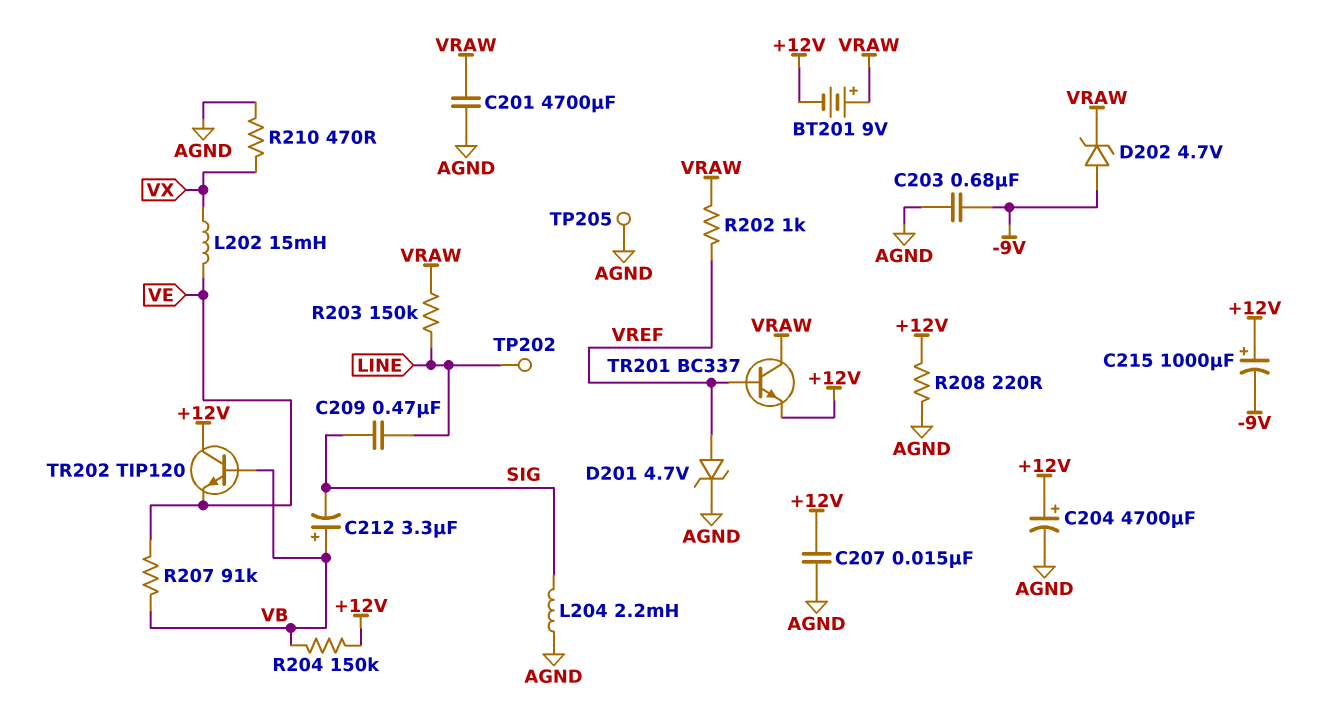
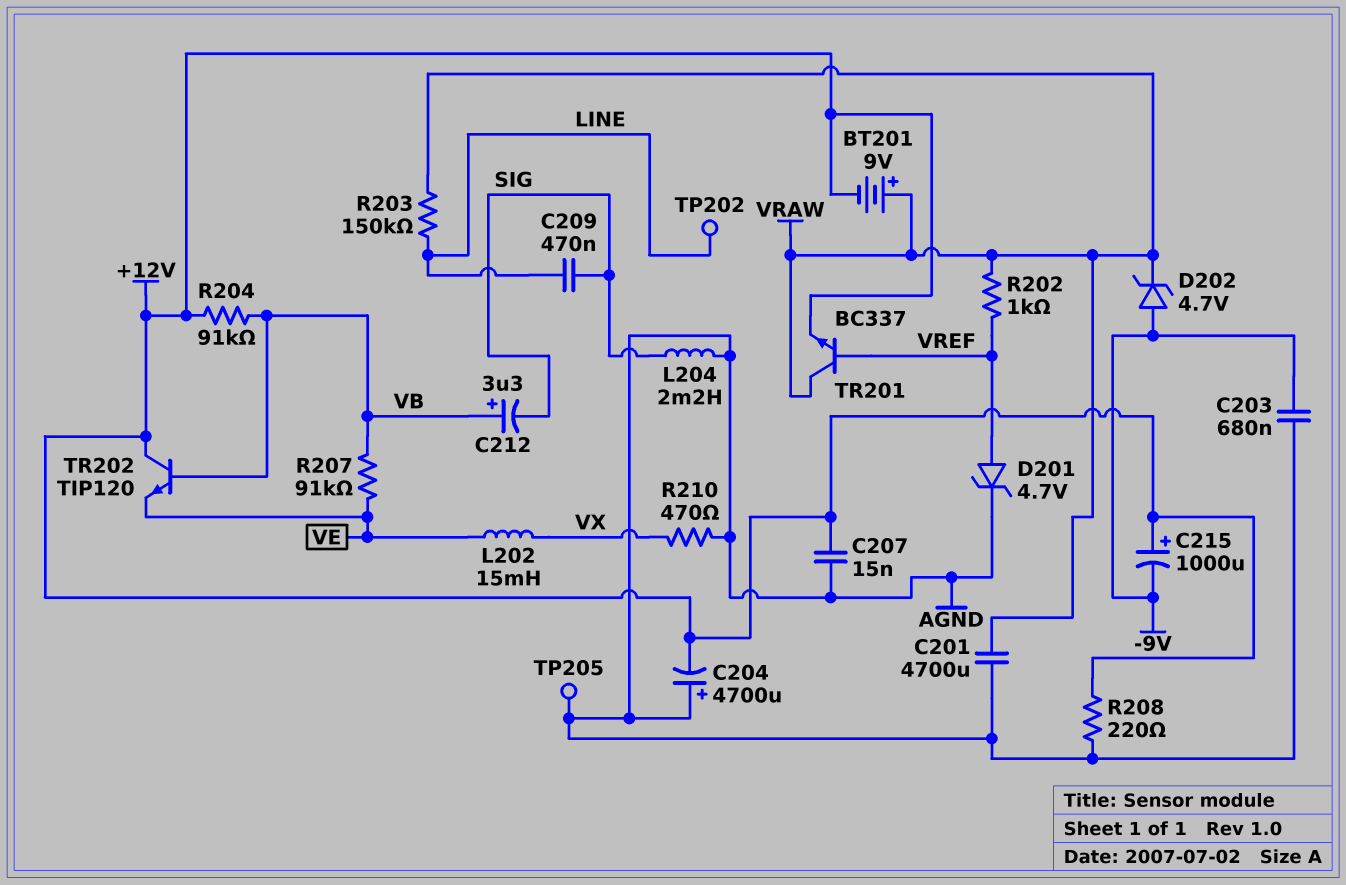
C204: 4700uF (plus +12V, minus AGND) -> 4700uF (plus AGND, minus +12V)
R204: 150k (+12V, VB) -> 91k (+12V, VB)

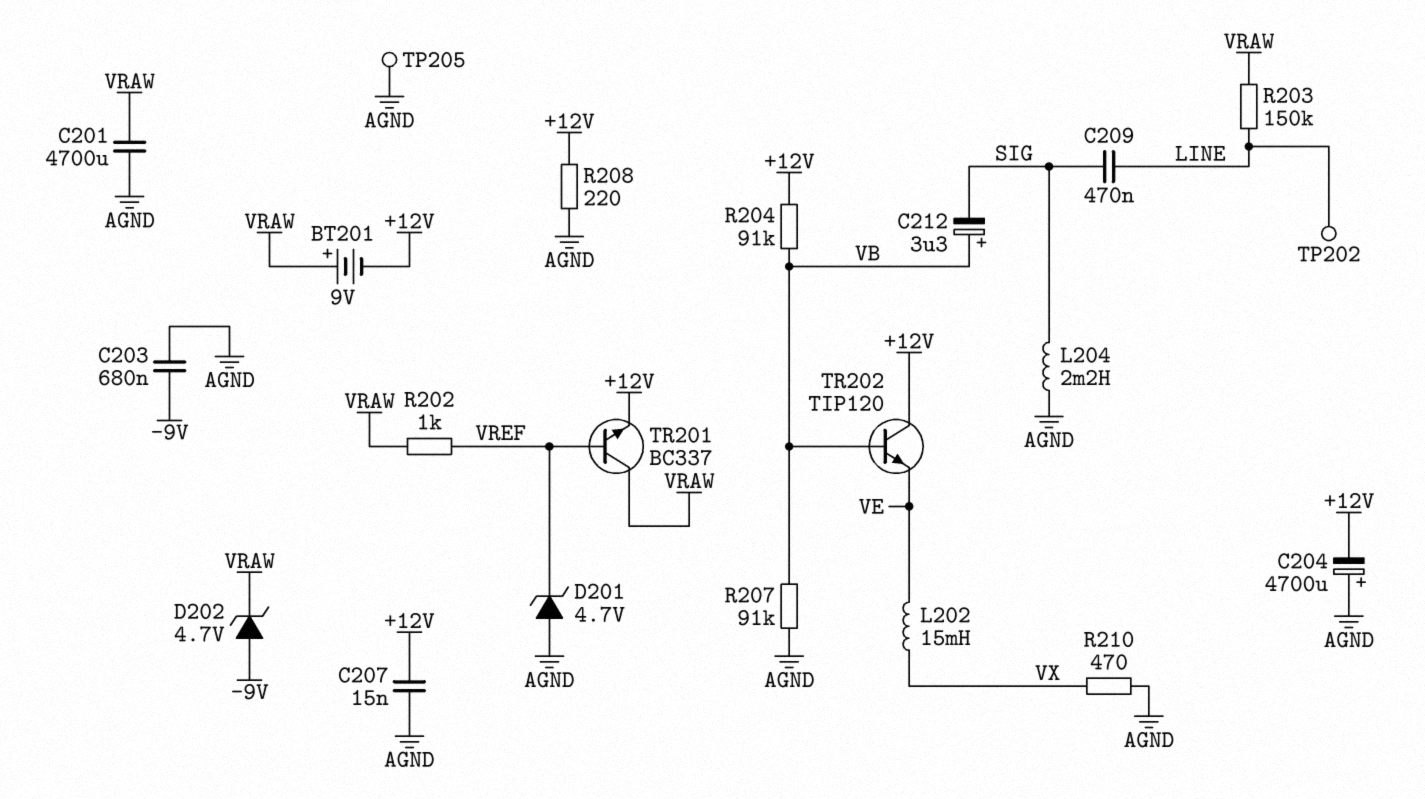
C215: 1000uF (plus +12V, minus -9V) -> none
D201: zener 4.7V (A VREF, K AGND) -> zener 4.7V (A AGND, K VREF)
R207: 91k (VB, VE) -> 91k (AGND, VB)

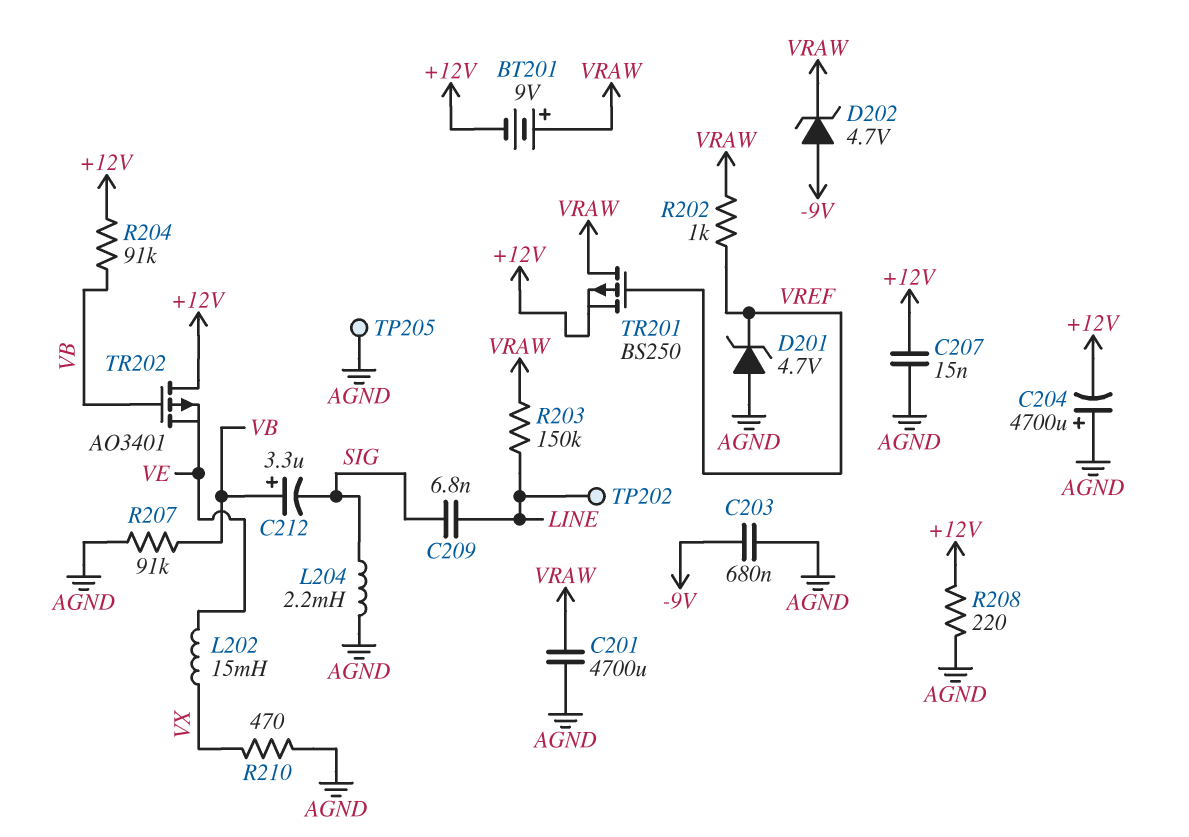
C209: 470nF (LINE, SIG) -> 6.8nF (LINE, SIG)
TR201: NPN BC337 (B VREF, C VRAW, E +12V) -> PMOS BS250 (G VREF, D VRAW, S +12V)
TR202: NPN TIP120 (B VB, C +12V, E VE) -> PMOS AO3401 (G VB, D +12V, S VE)

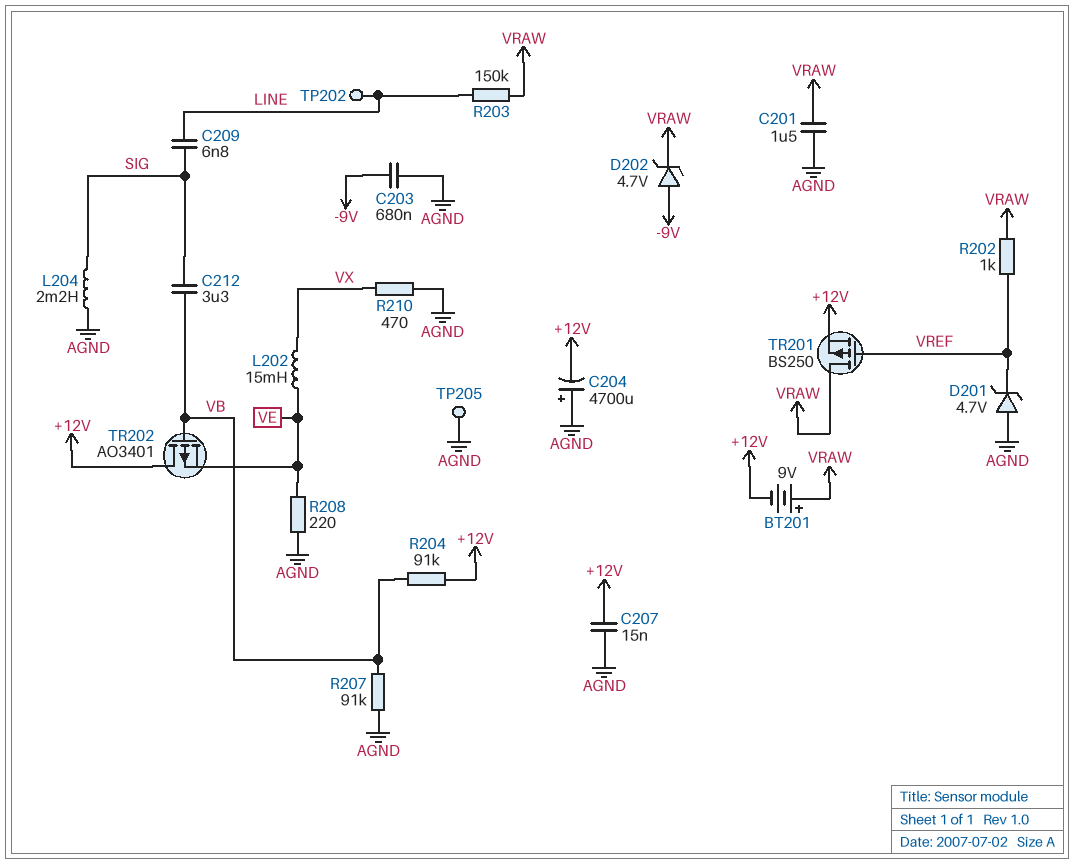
C201: 4700uF (AGND, VRAW) -> 1.5uF (AGND, VRAW)
C212: 3.3uF (plus VB, minus SIG) -> 3.3uF (SIG, VB)
R208: 220 (+12V, AGND) -> 220 (AGND, VE)

